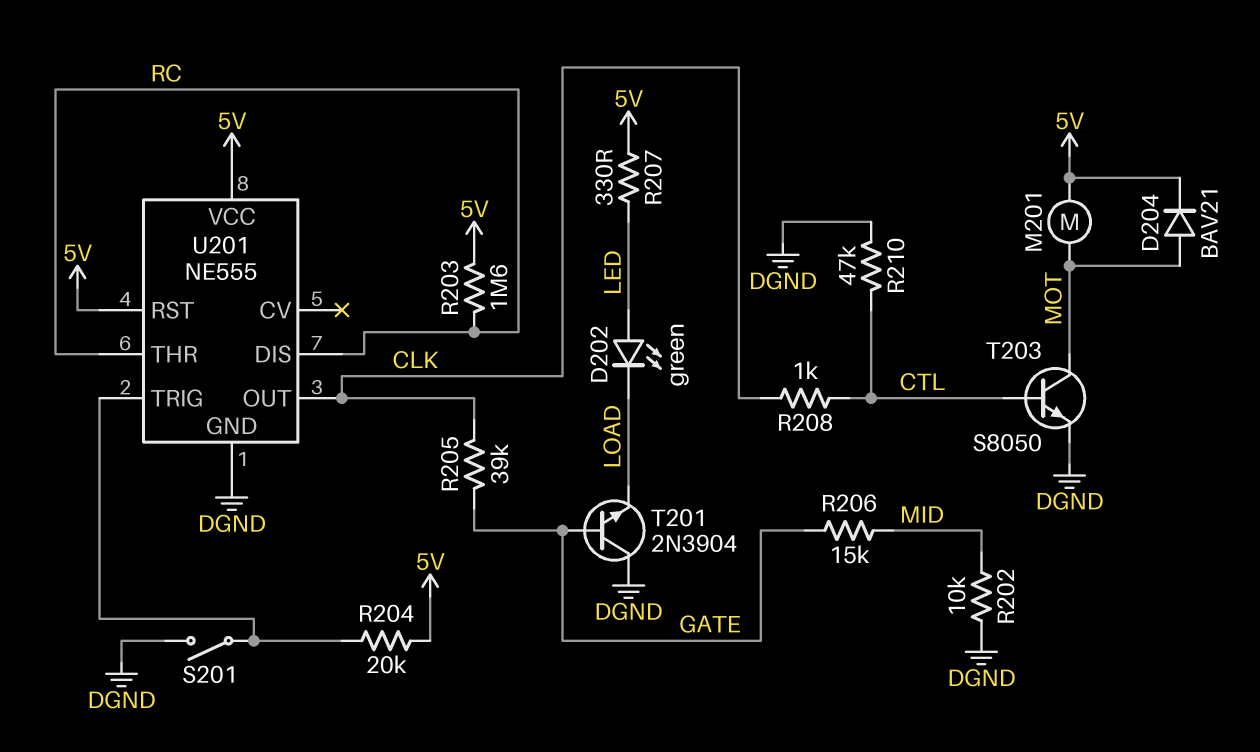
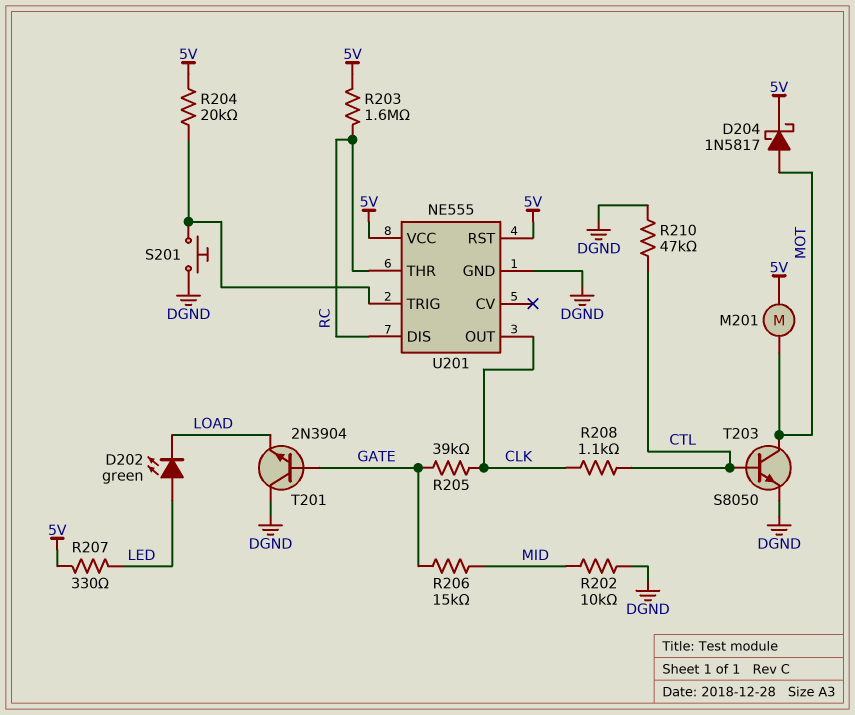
D204: diode BAV21 (A MOT, K 5V) -> schottky 1N5817 (A MOT, K 5V)
R208: 1k (CLK, CTL) -> 1.1k (CLK, CTL)
S201: switch (DGND, U201/TRIG) -> button (DGND, U201/TRIG)

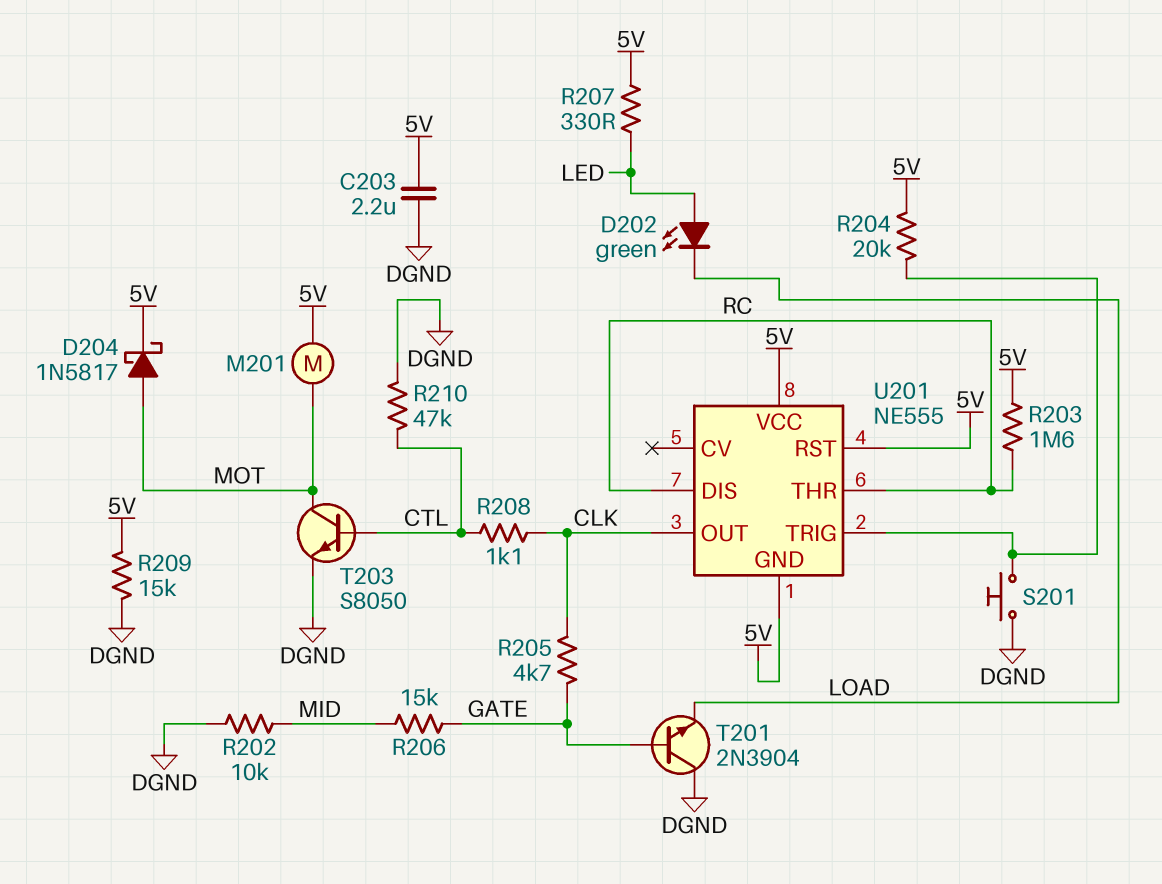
C203: none -> 2.2uF (5V, DGND)
R205: 39k (CLK, GATE) -> 4.7k (CLK, GATE)
R209: none -> 15k (5V, DGND)
U201 pin GND: DGND -> 5V

